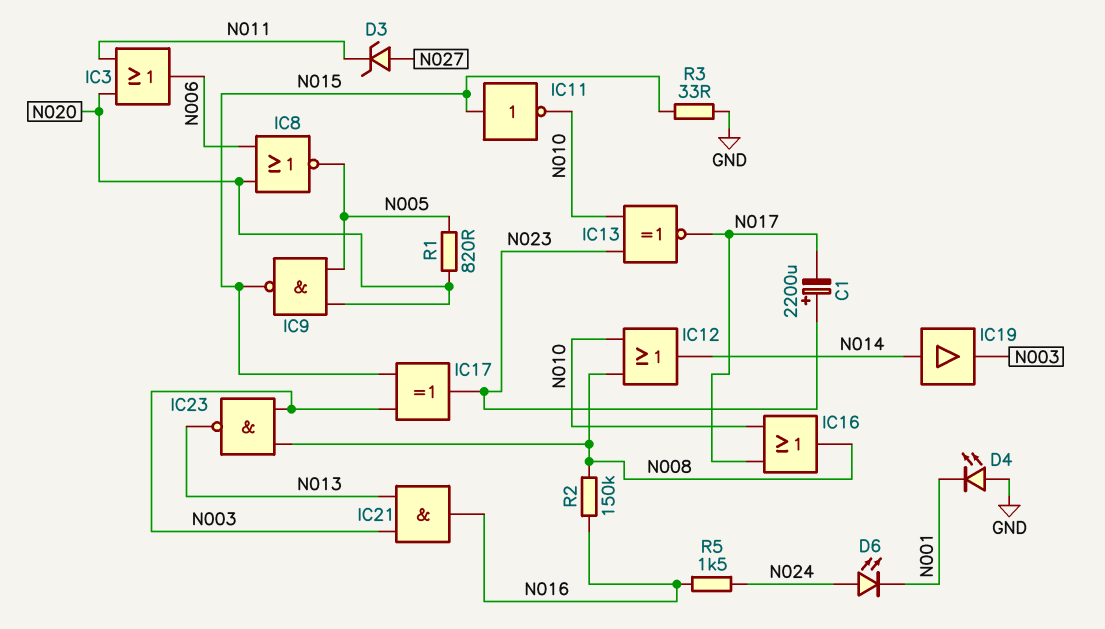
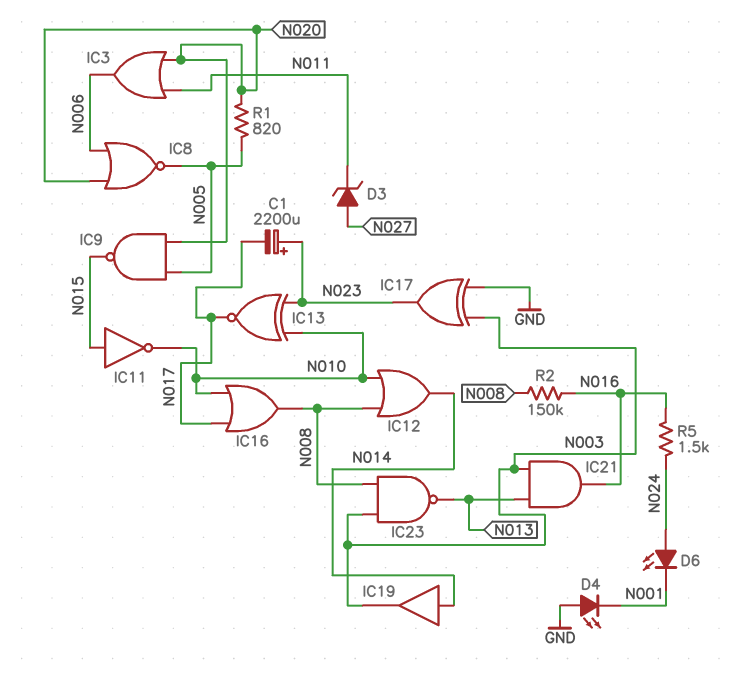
IC17: XOR (in N003, in N015, out N023) -> XOR (in GND, in N003, out N023)
R3: 33 (GND, N015) -> none

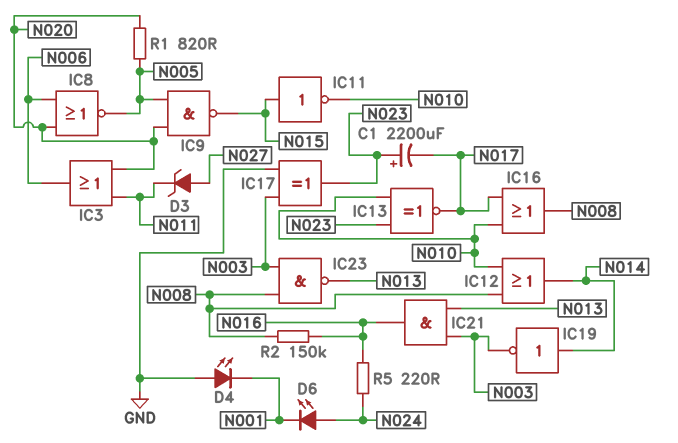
IC19: buffer (in N014, out N003) -> NOT (in N014, out N003)
R5: 1.5k (N016, N024) -> 220 (N016, N024)

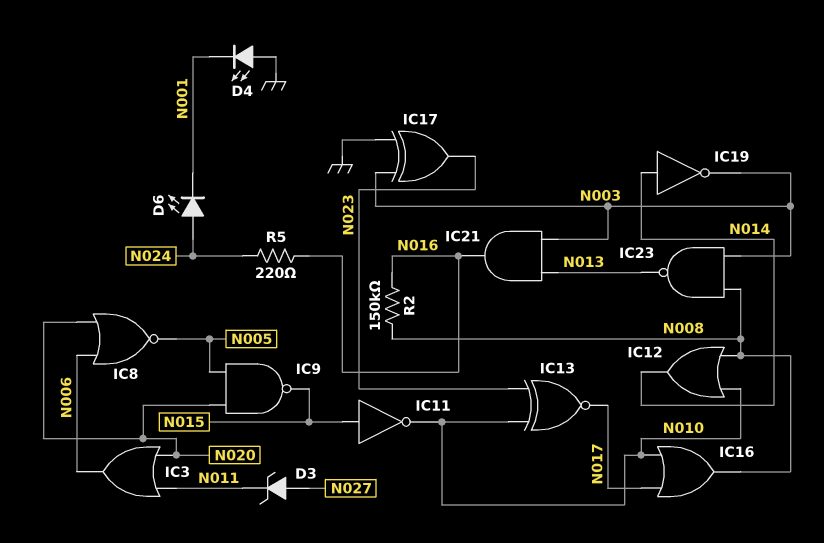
C1: 2200uF (plus N023, minus N017) -> none
R1: 820 (N005, N020) -> none

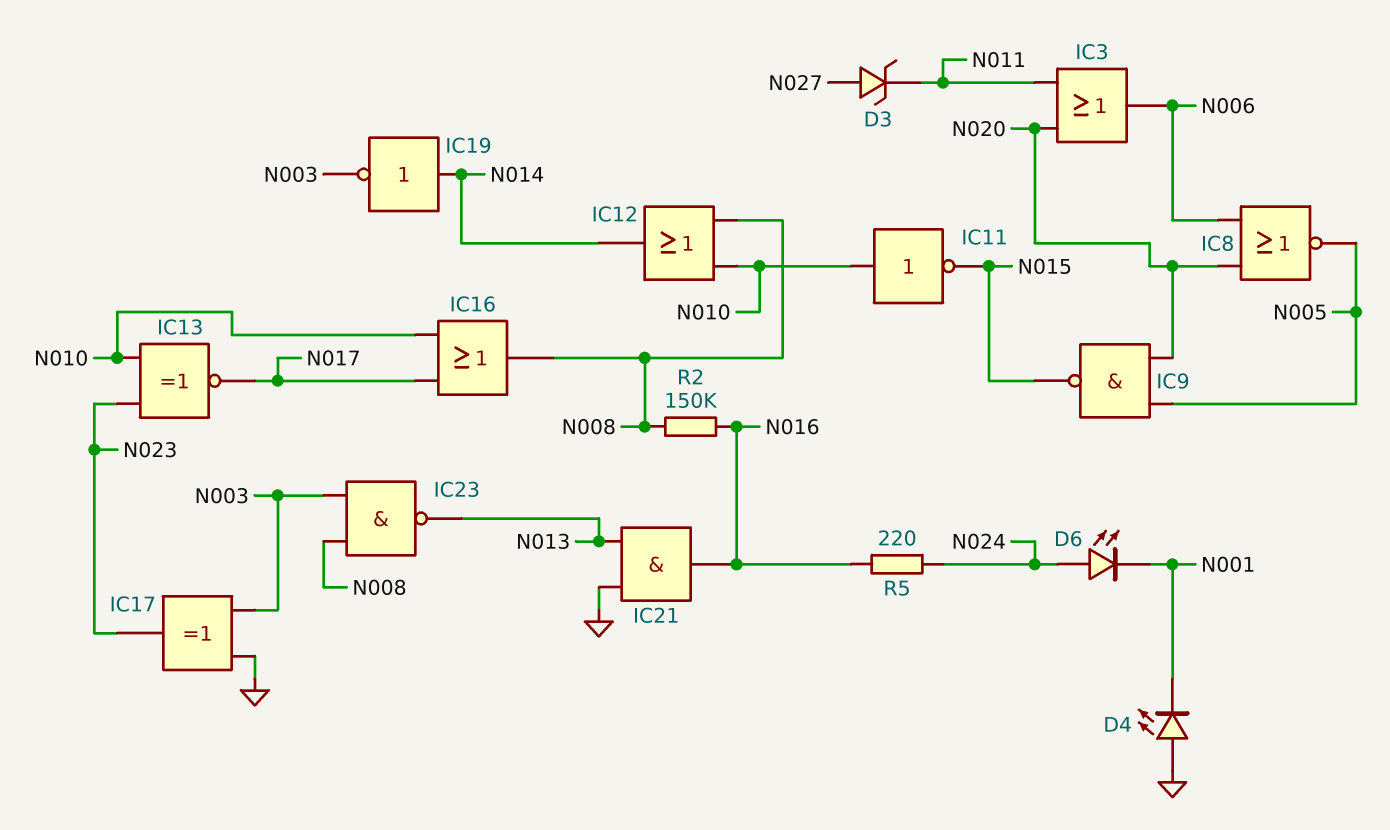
IC11: NOT (in N015, out N010) -> NOT (in N010, out N015)
IC21: AND (in N003, in N013, out N016) -> AND (in GND, in N013, out N016)

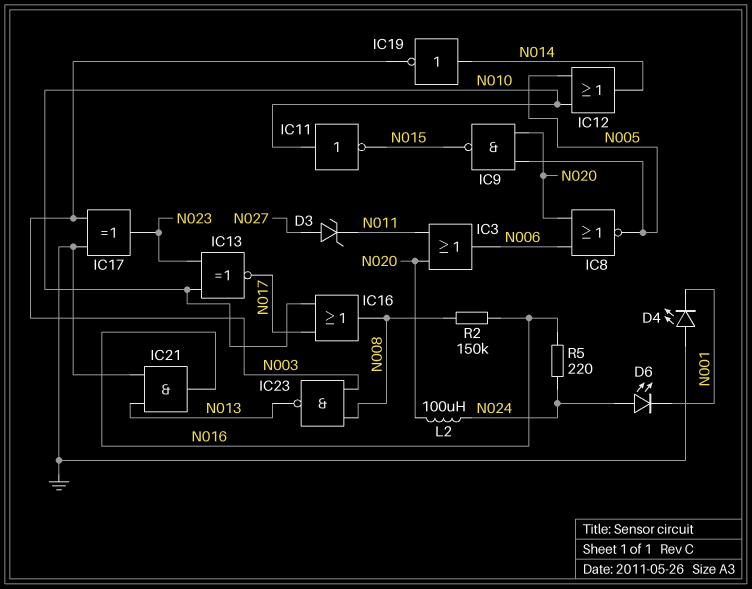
IC12: OR (in N008, in N010, out N014) -> OR (in N005, in N010, out N014)
L2: none -> 100uH (N020, N024)

